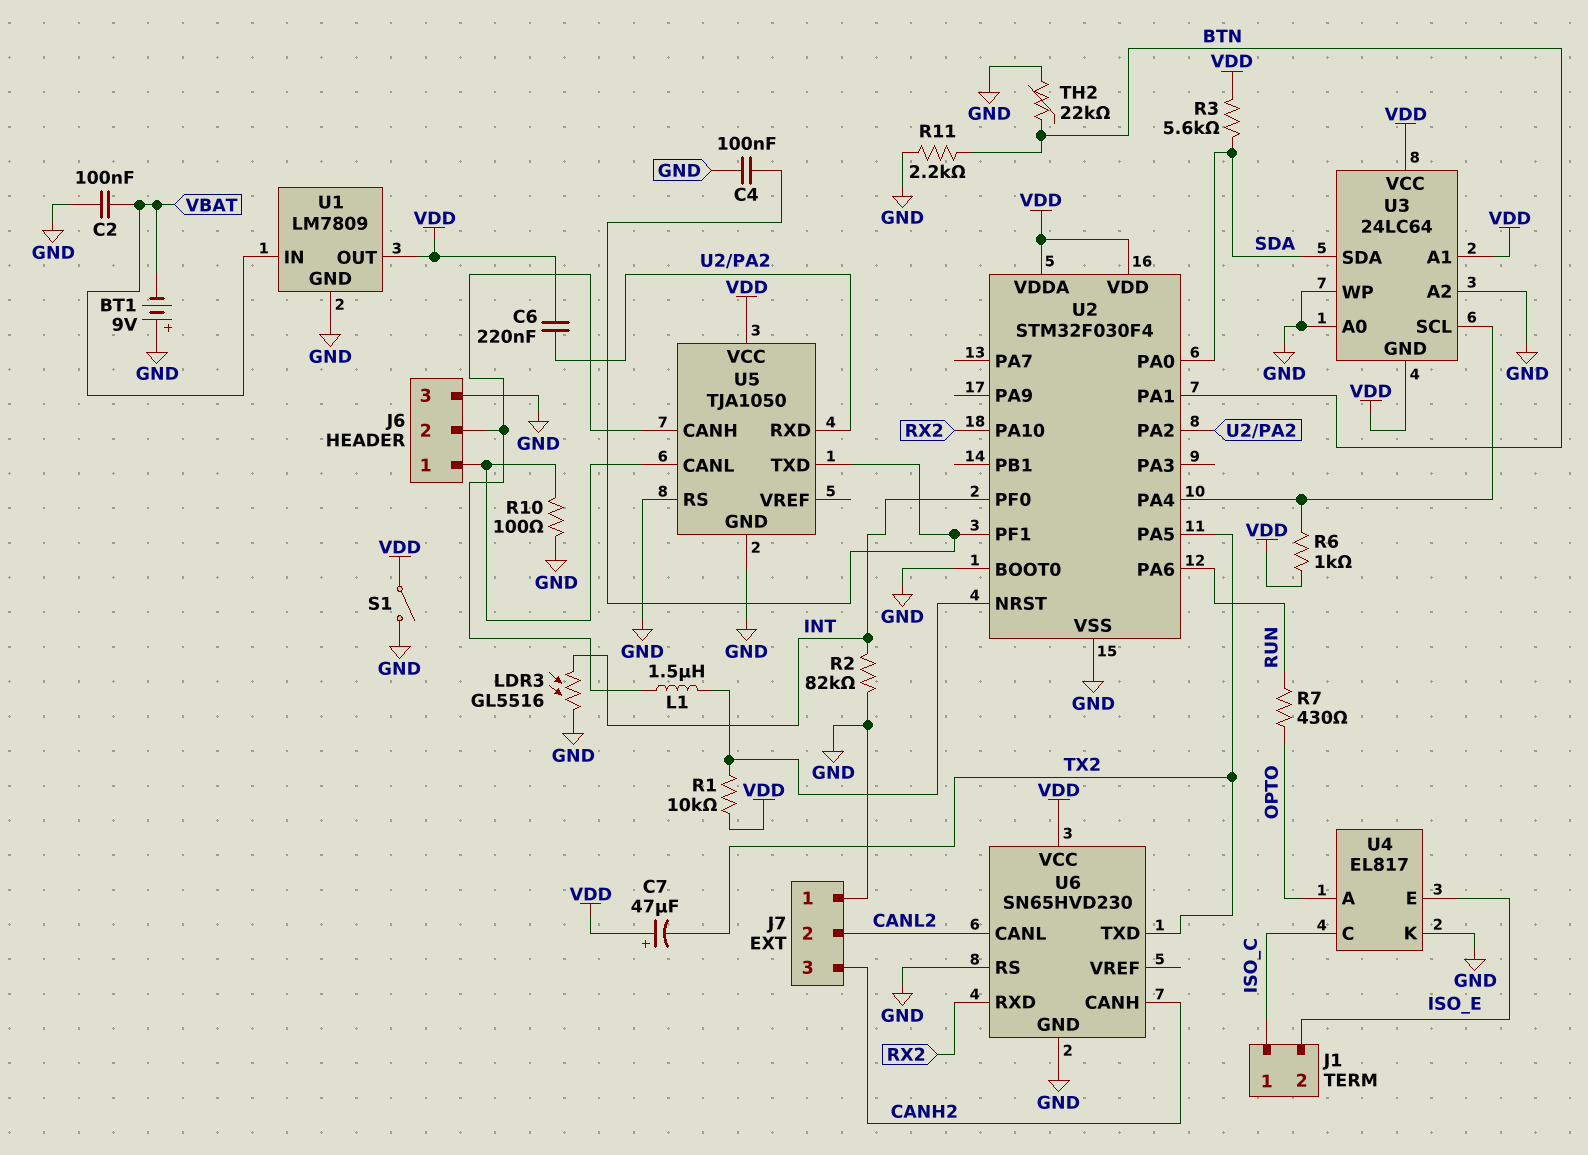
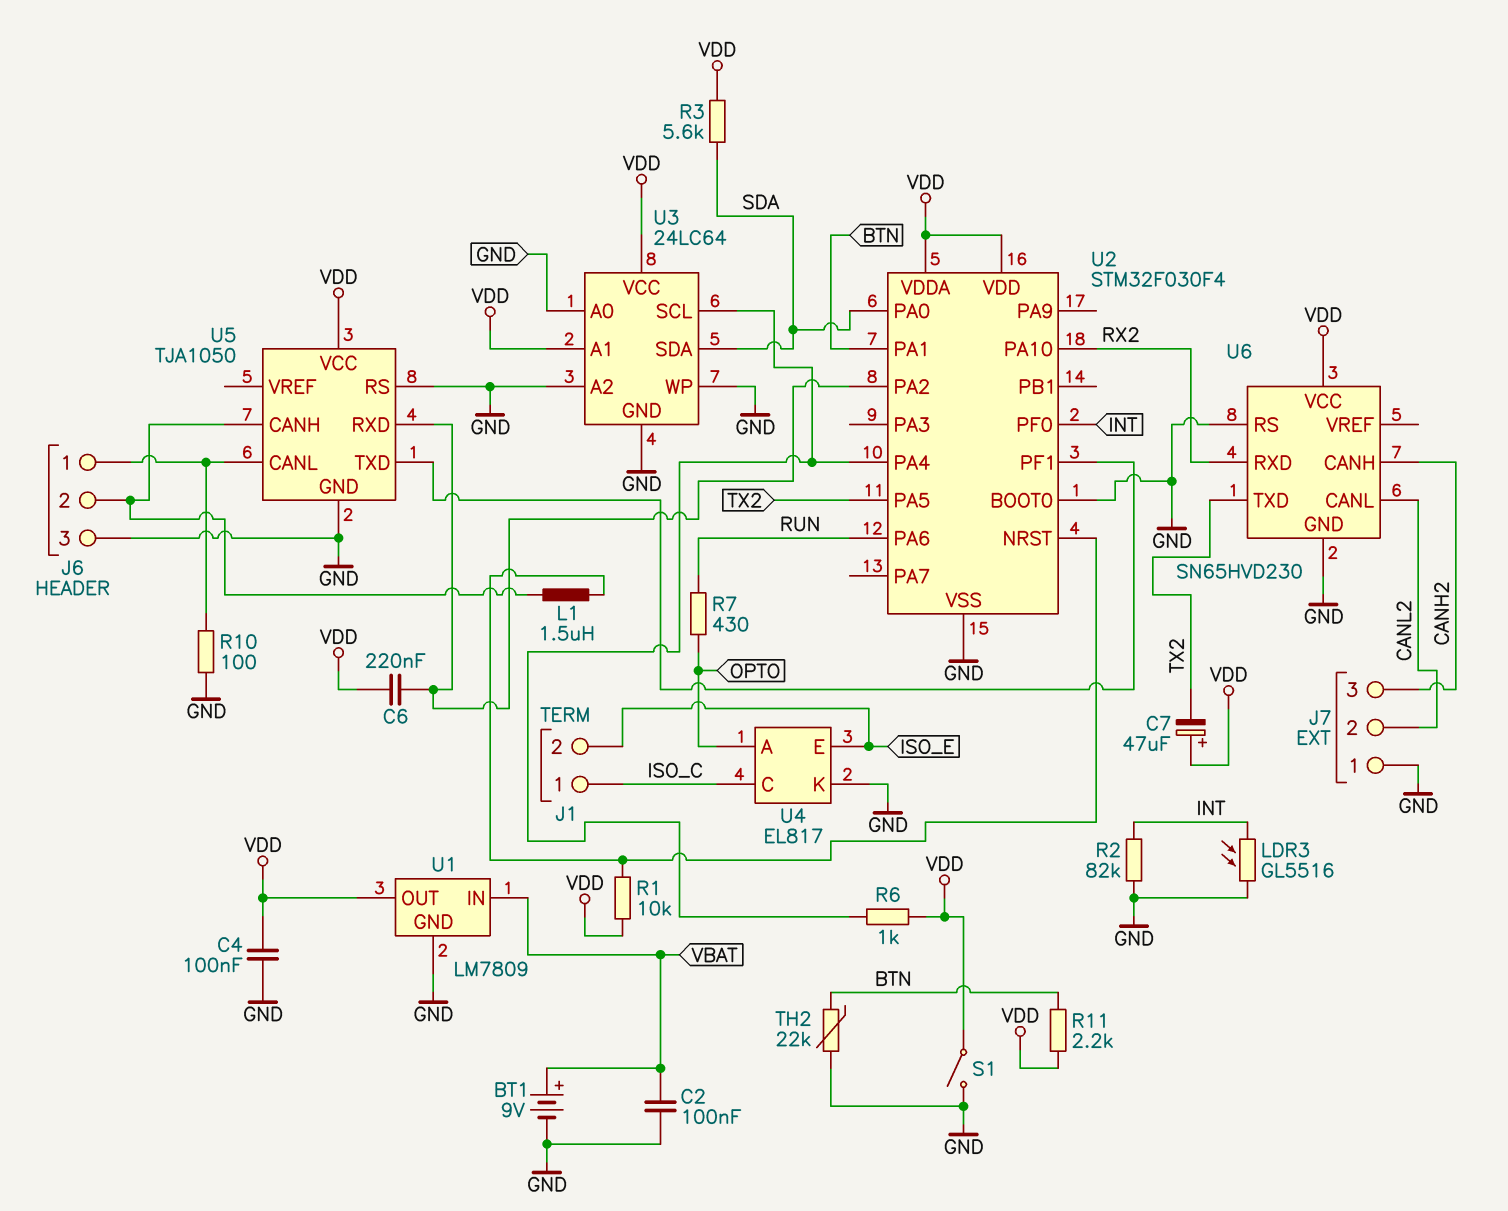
BT1: 9V (plus GND, minus VBAT) -> 9V (plus VBAT, minus GND)
C4: 100nF (GND, U2/PF1) -> 100nF (GND, VDD)
R11: 2.2k (BTN, GND) -> 2.2k (BTN, VDD)
U3 pin GND: VDD -> GND

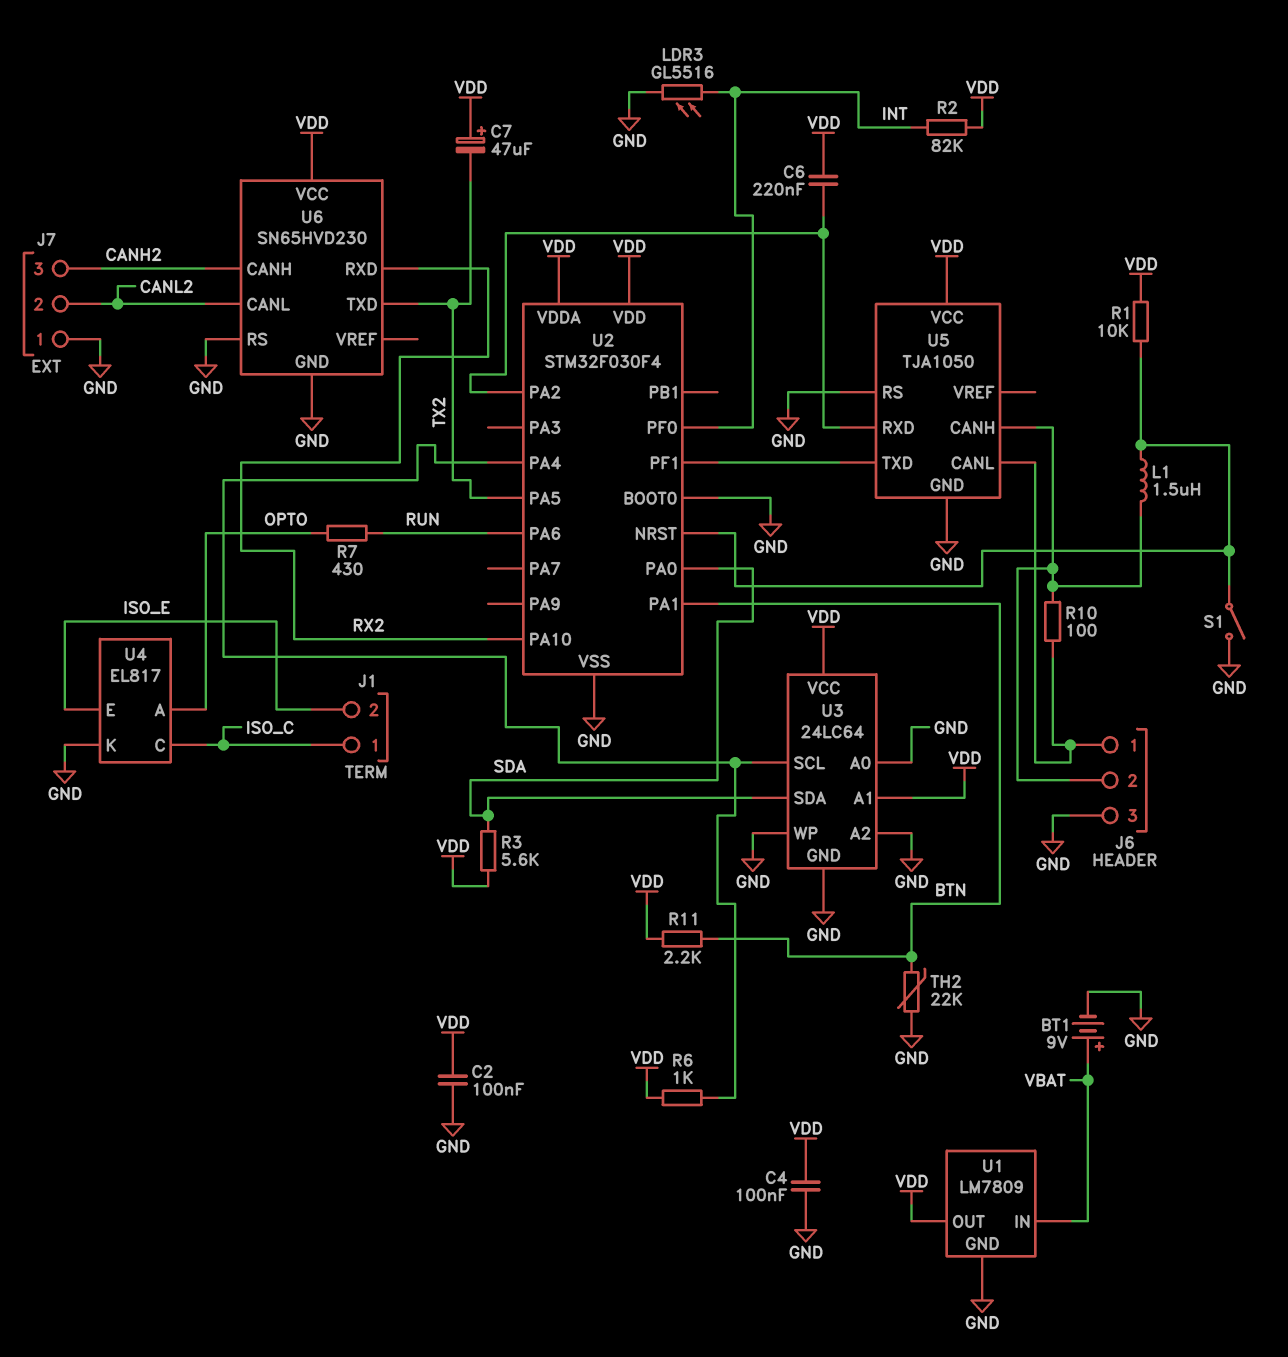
C2: 100nF (GND, VBAT) -> 100nF (GND, VDD)
R2: 82k (GND, INT) -> 82k (INT, VDD)
R10: 100 (GND, J6/1) -> 100 (J6/1, J6/2)
S1: switch (GND, VDD) -> switch (GND, U2/NRST)

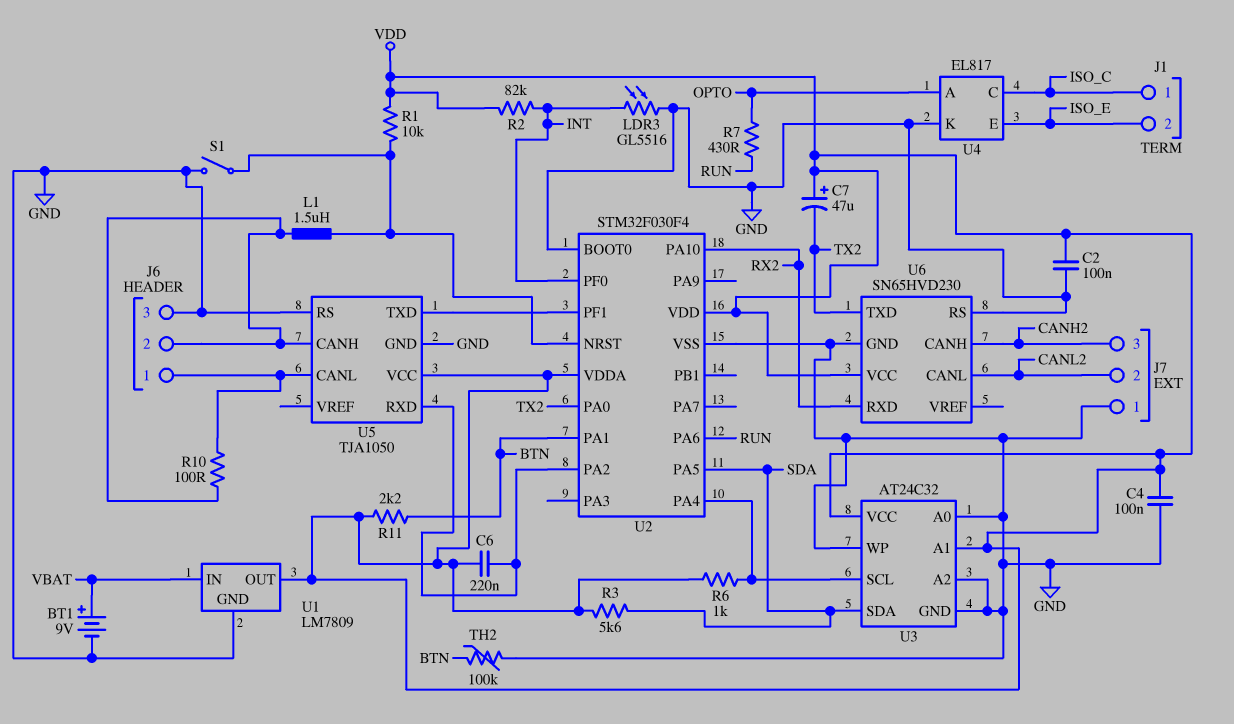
TH2: 22k (BTN, GND) -> 100k (BTN, GND)
U2 pin PA0: SDA -> TX2
U2 pin PA5: TX2 -> SDA
U3: 24LC64 -> AT24C32

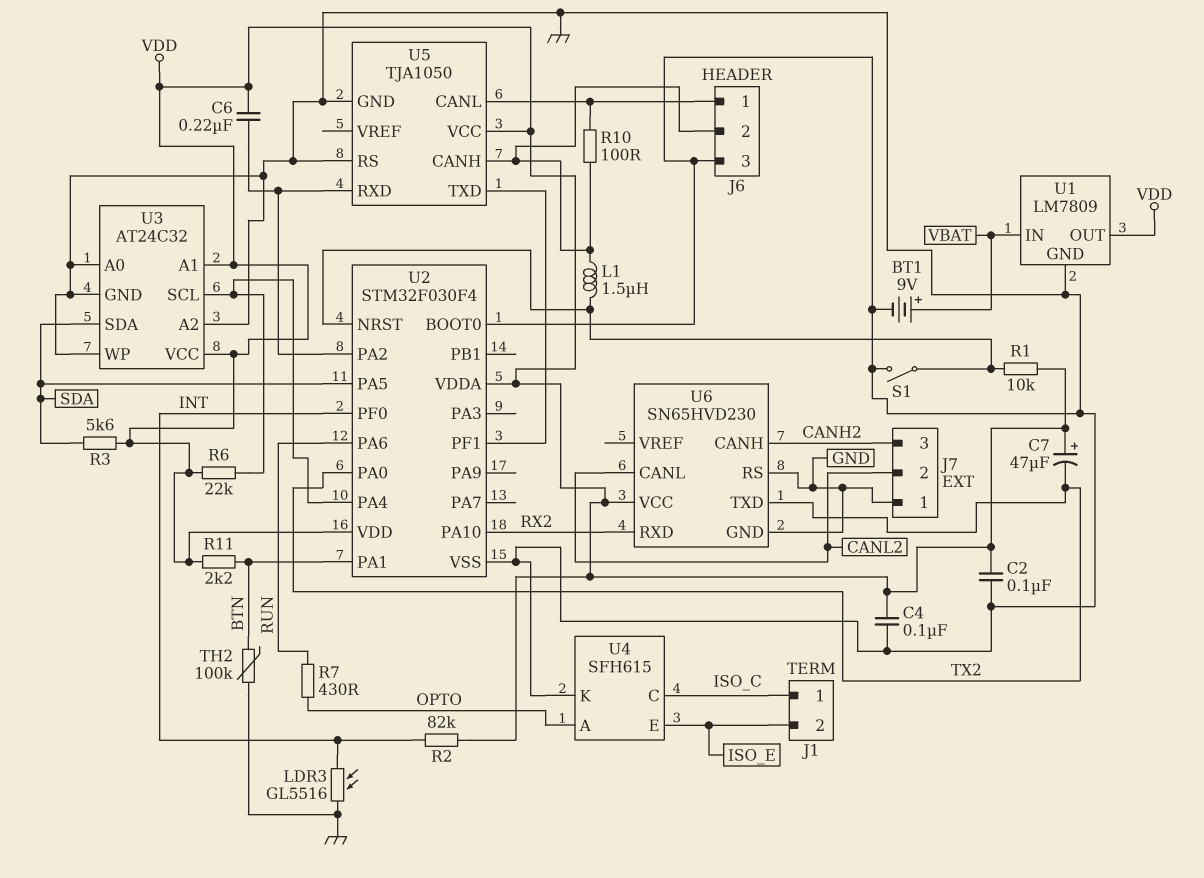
R6: 1k (U2/PA4, VDD) -> 22k (U2/PA4, VDD)
U4: EL817 -> SFH615

